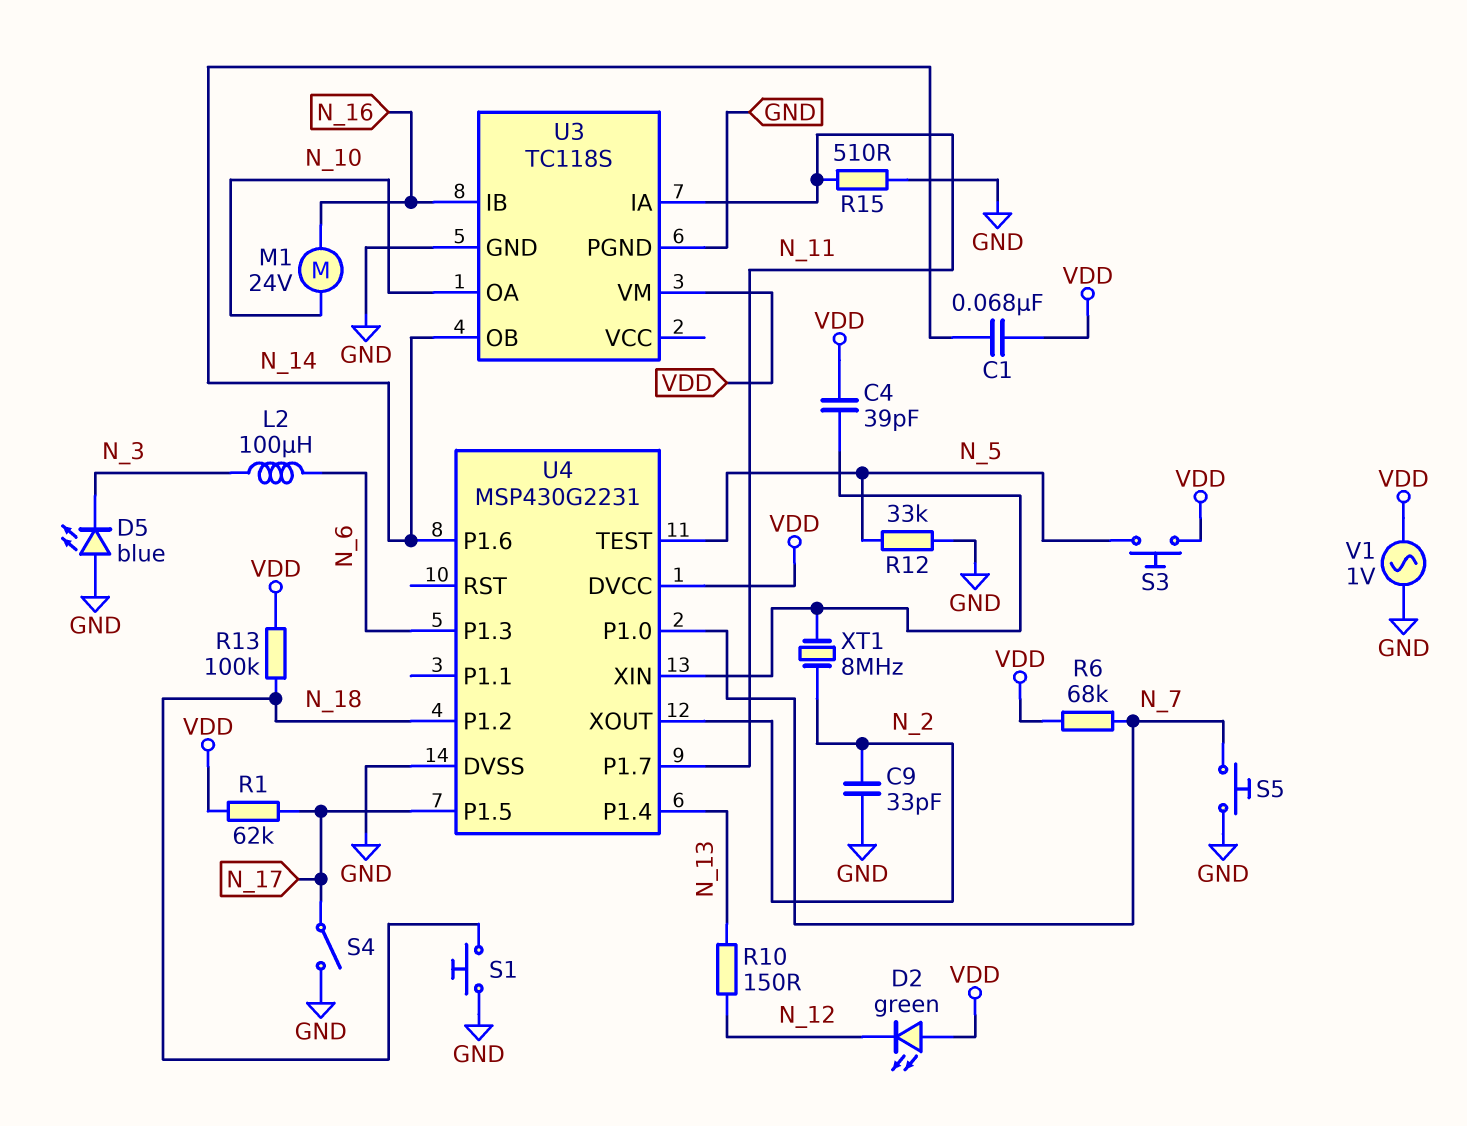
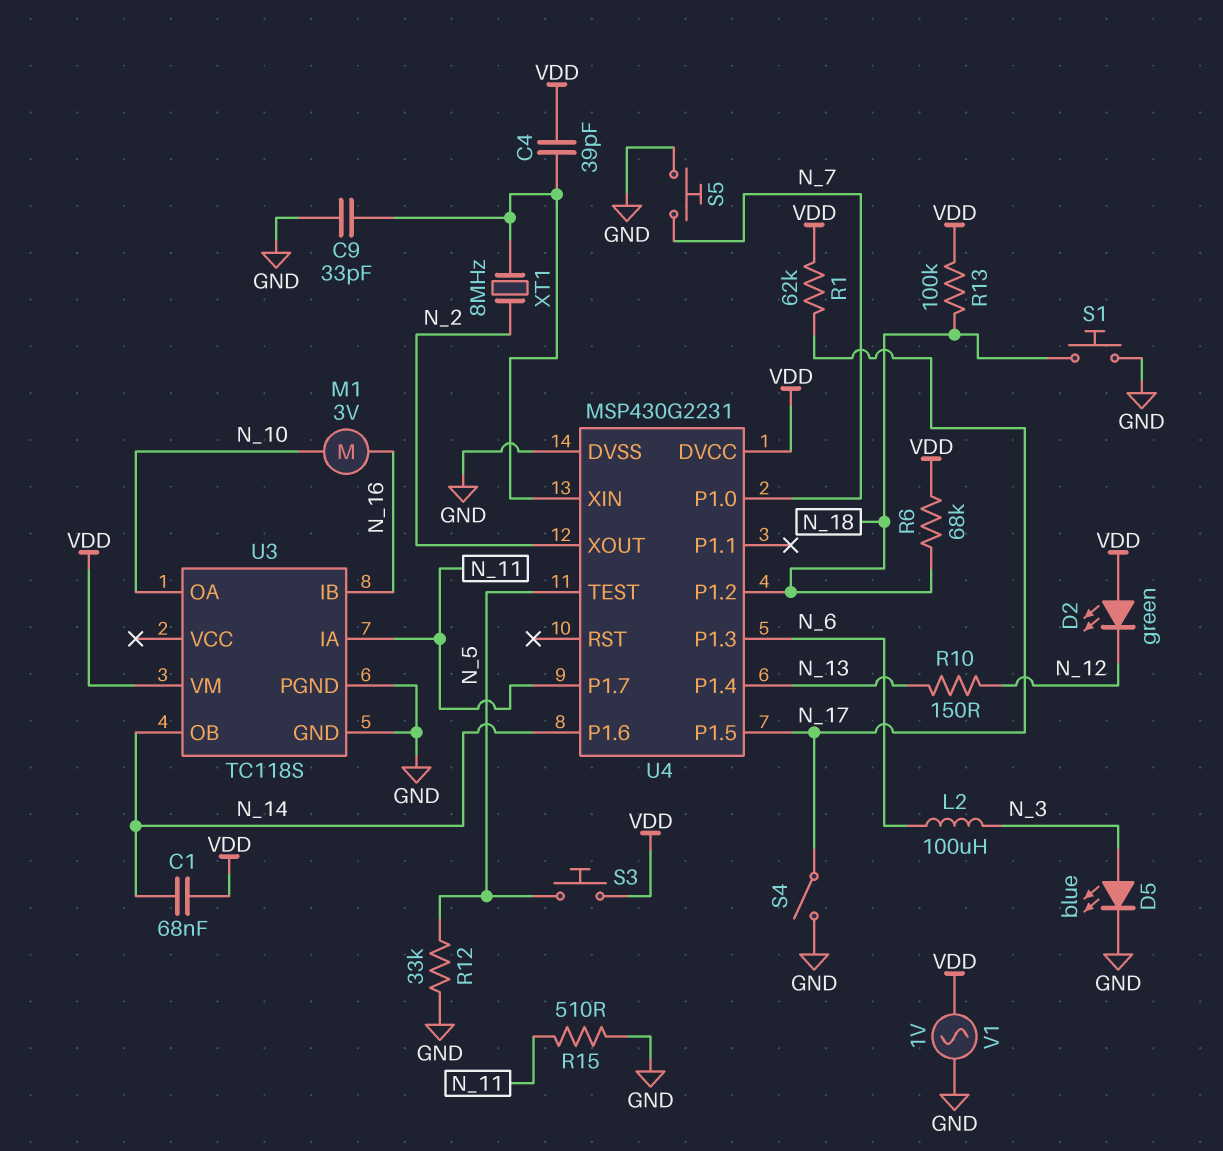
C9: 33pF (GND, N_2) -> 33pF (GND, U4/XIN)
D5: LED blue (A GND, K N_3) -> LED blue (A N_3, K GND)
M1: motor 24V (N_10, N_16) -> motor 3V (N_10, N_16)
R6: 68k (N_7, VDD) -> 68k (N_18, VDD)

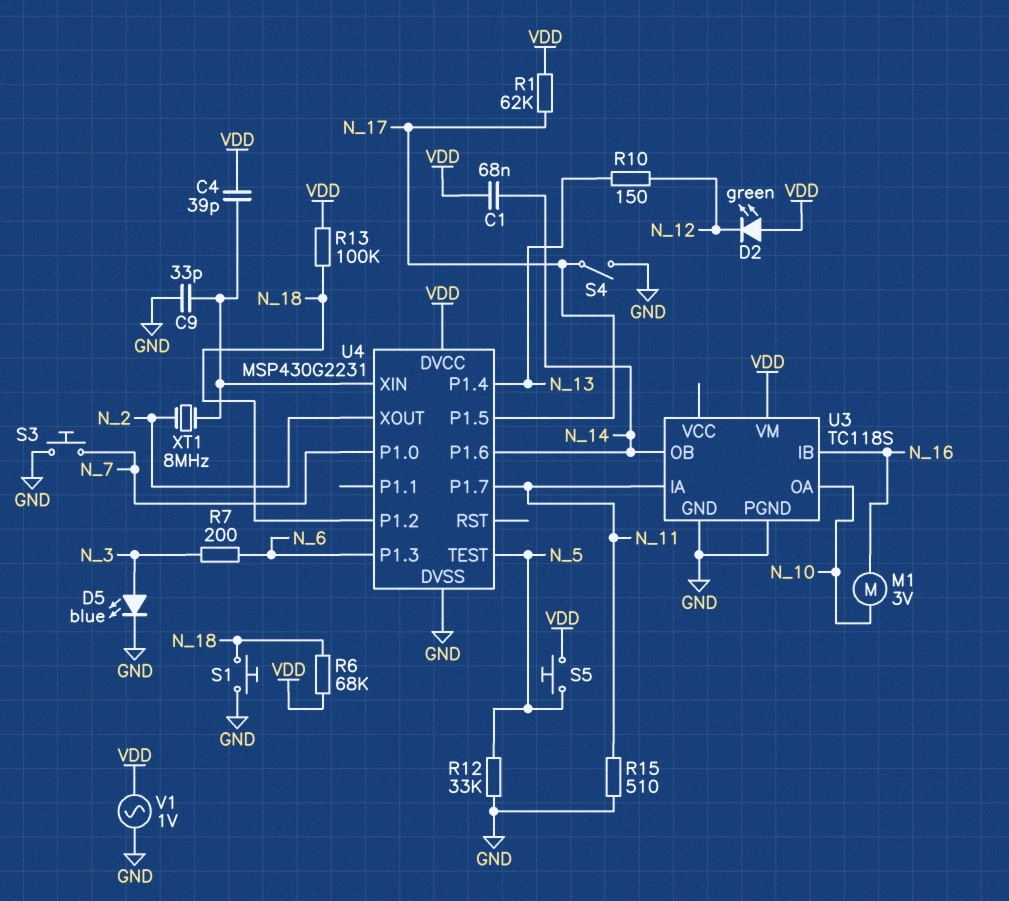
L2: 100uH (N_3, N_6) -> none
R7: none -> 200 (N_3, N_6)
S3: button (N_5, VDD) -> button (GND, N_7)
S5: button (GND, N_7) -> button (N_5, VDD)

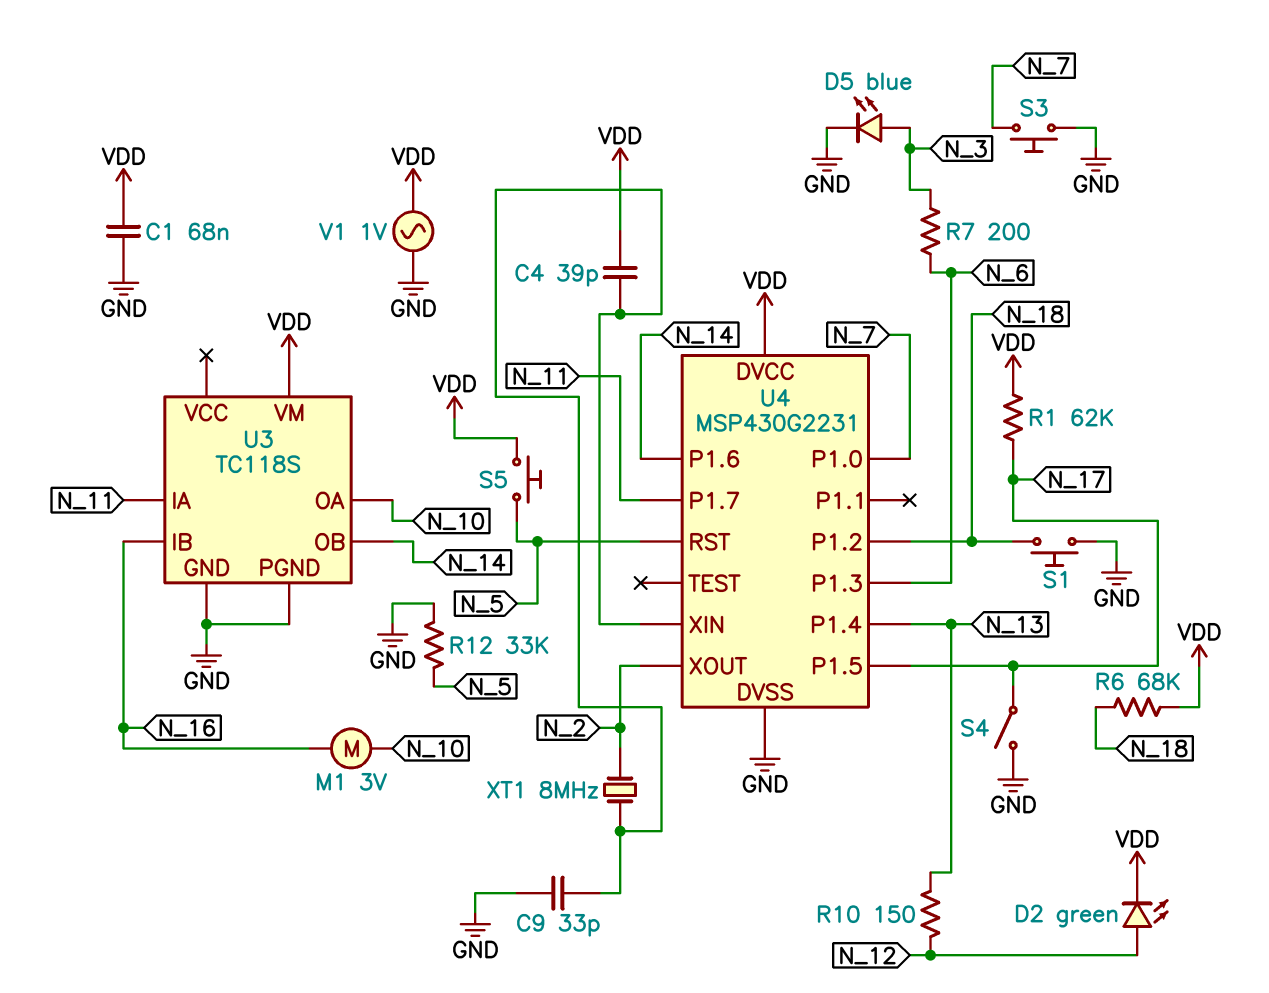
C1: 68nF (N_14, VDD) -> 68nF (GND, VDD)
D2: LED green (A VDD, K N_12) -> LED green (A N_12, K VDD)
R13: 100k (N_18, VDD) -> none
R15: 510 (GND, N_11) -> none
U4 pin RST: none -> N_5
U4 pin TEST: N_5 -> none

